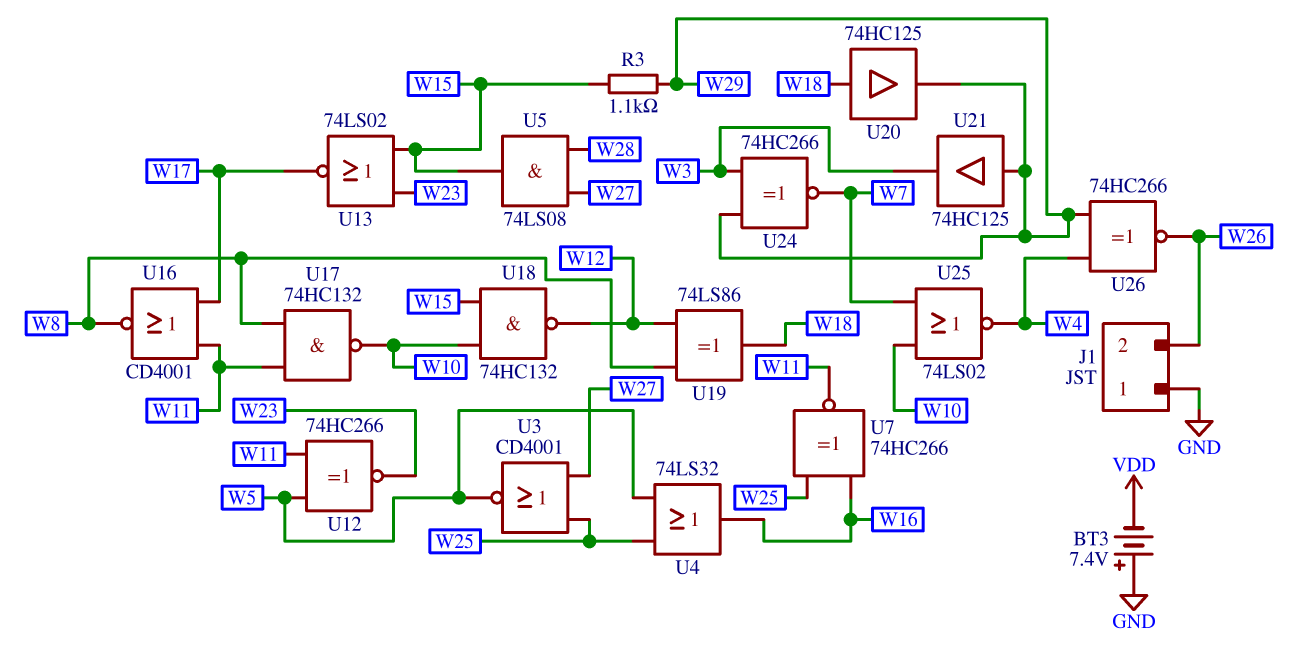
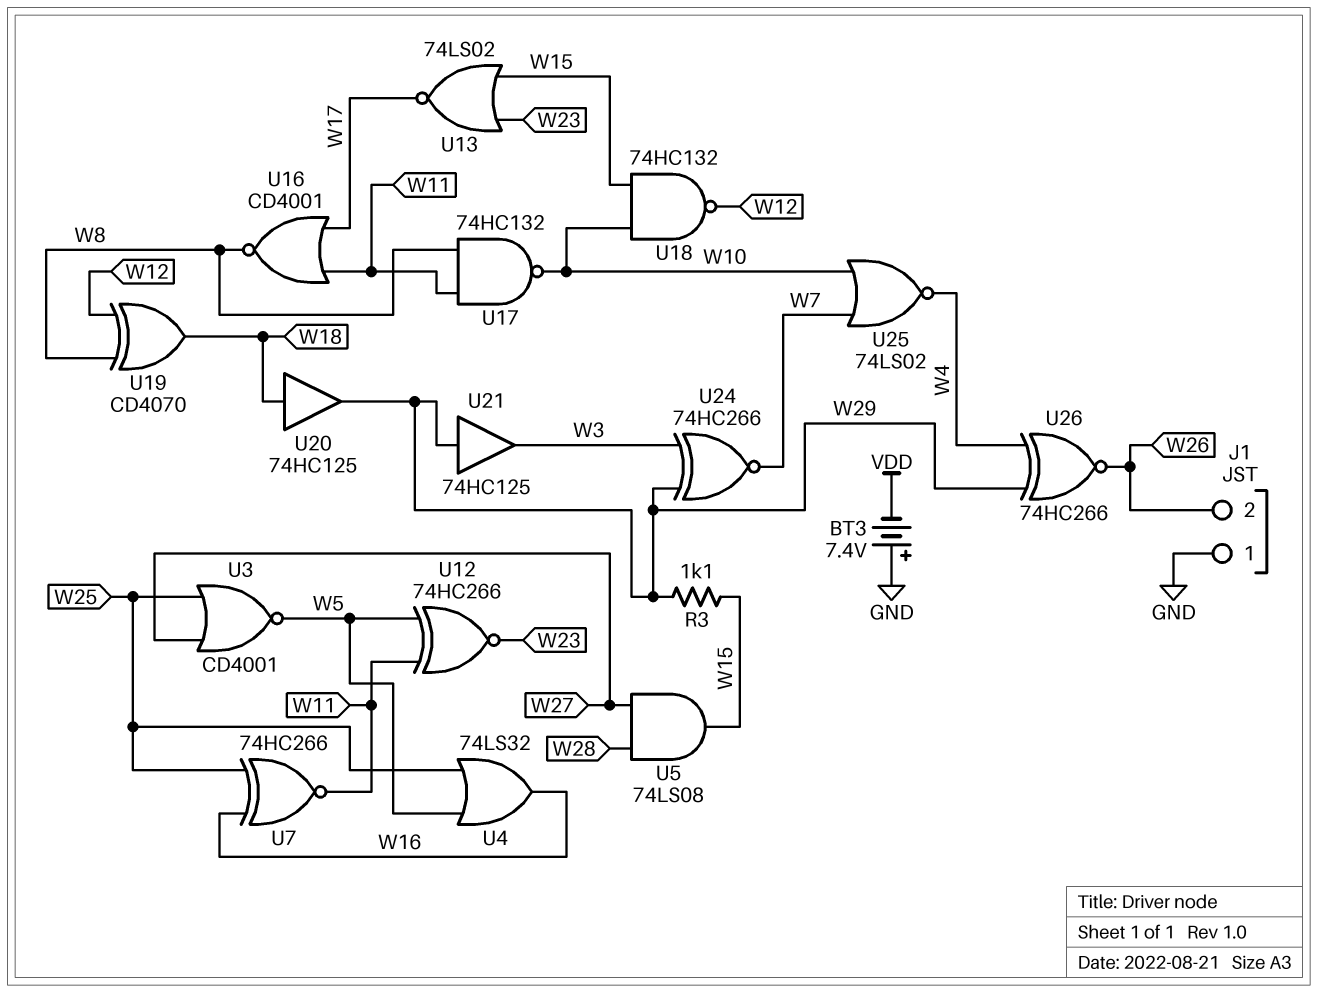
U19: XOR 74LS86 (in W8, in W12, out W18) -> XOR CD4070 (in W8, in W12, out W18)

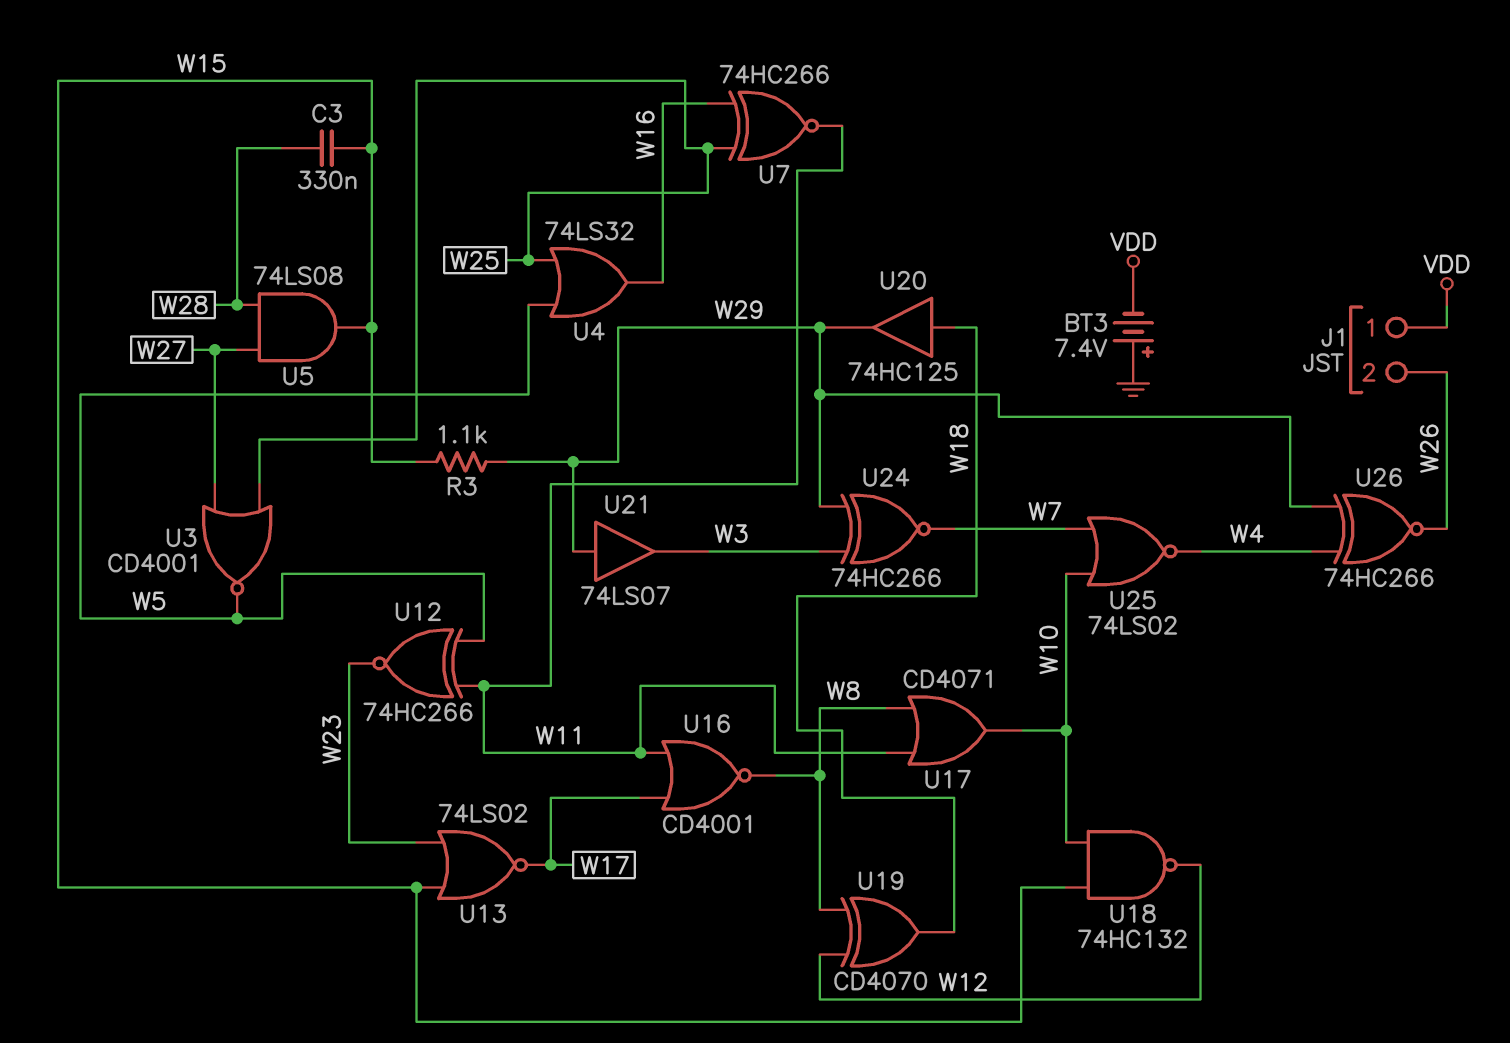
C3: none -> 330nF (W15, W28)
J1 pin 1: GND -> VDD
U17: NAND 74HC132 (in W8, in W11, out W10) -> OR CD4071 (in W8, in W11, out W10)
U21: buffer 74HC125 (in W29, out W3) -> buffer 74LS07 (in W29, out W3)

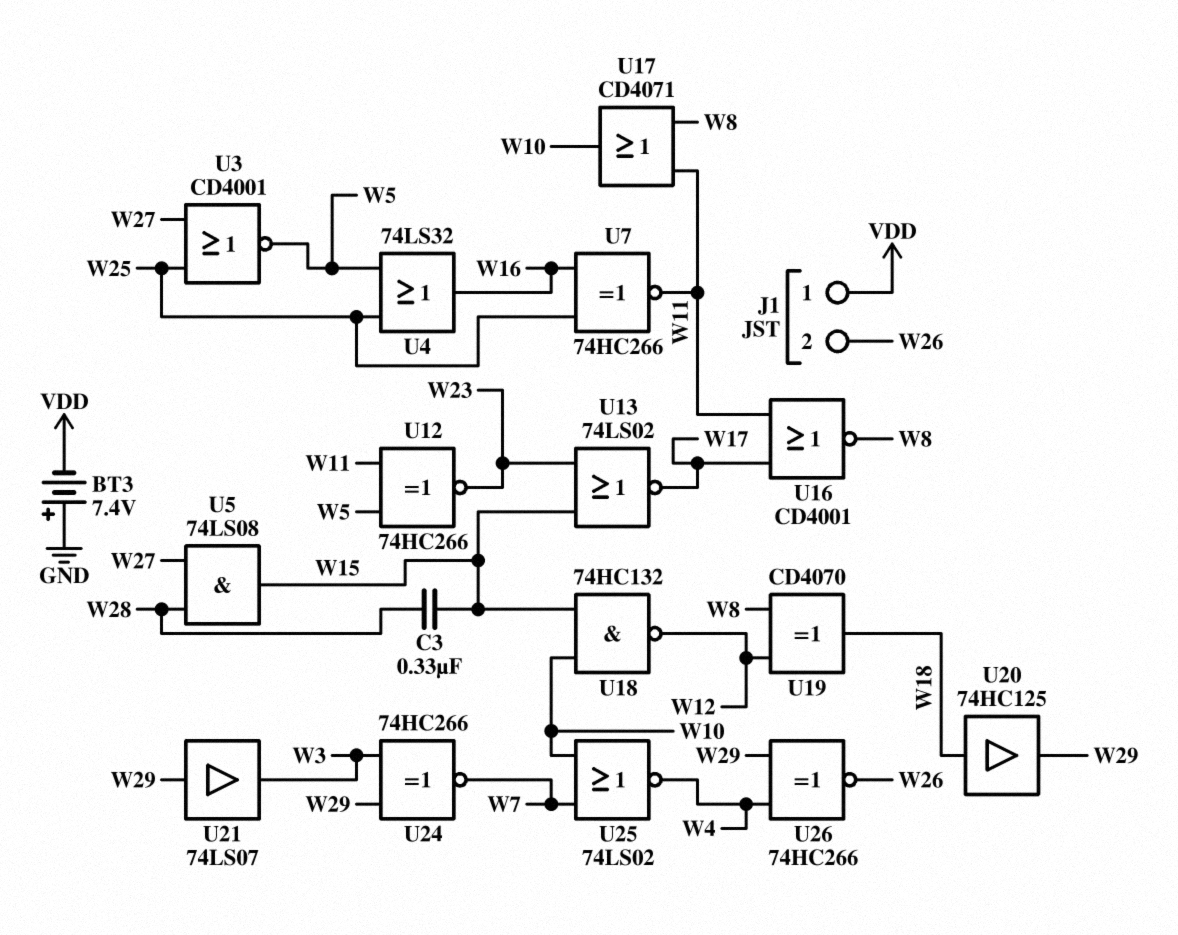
R3: 1.1k (W15, W29) -> none

